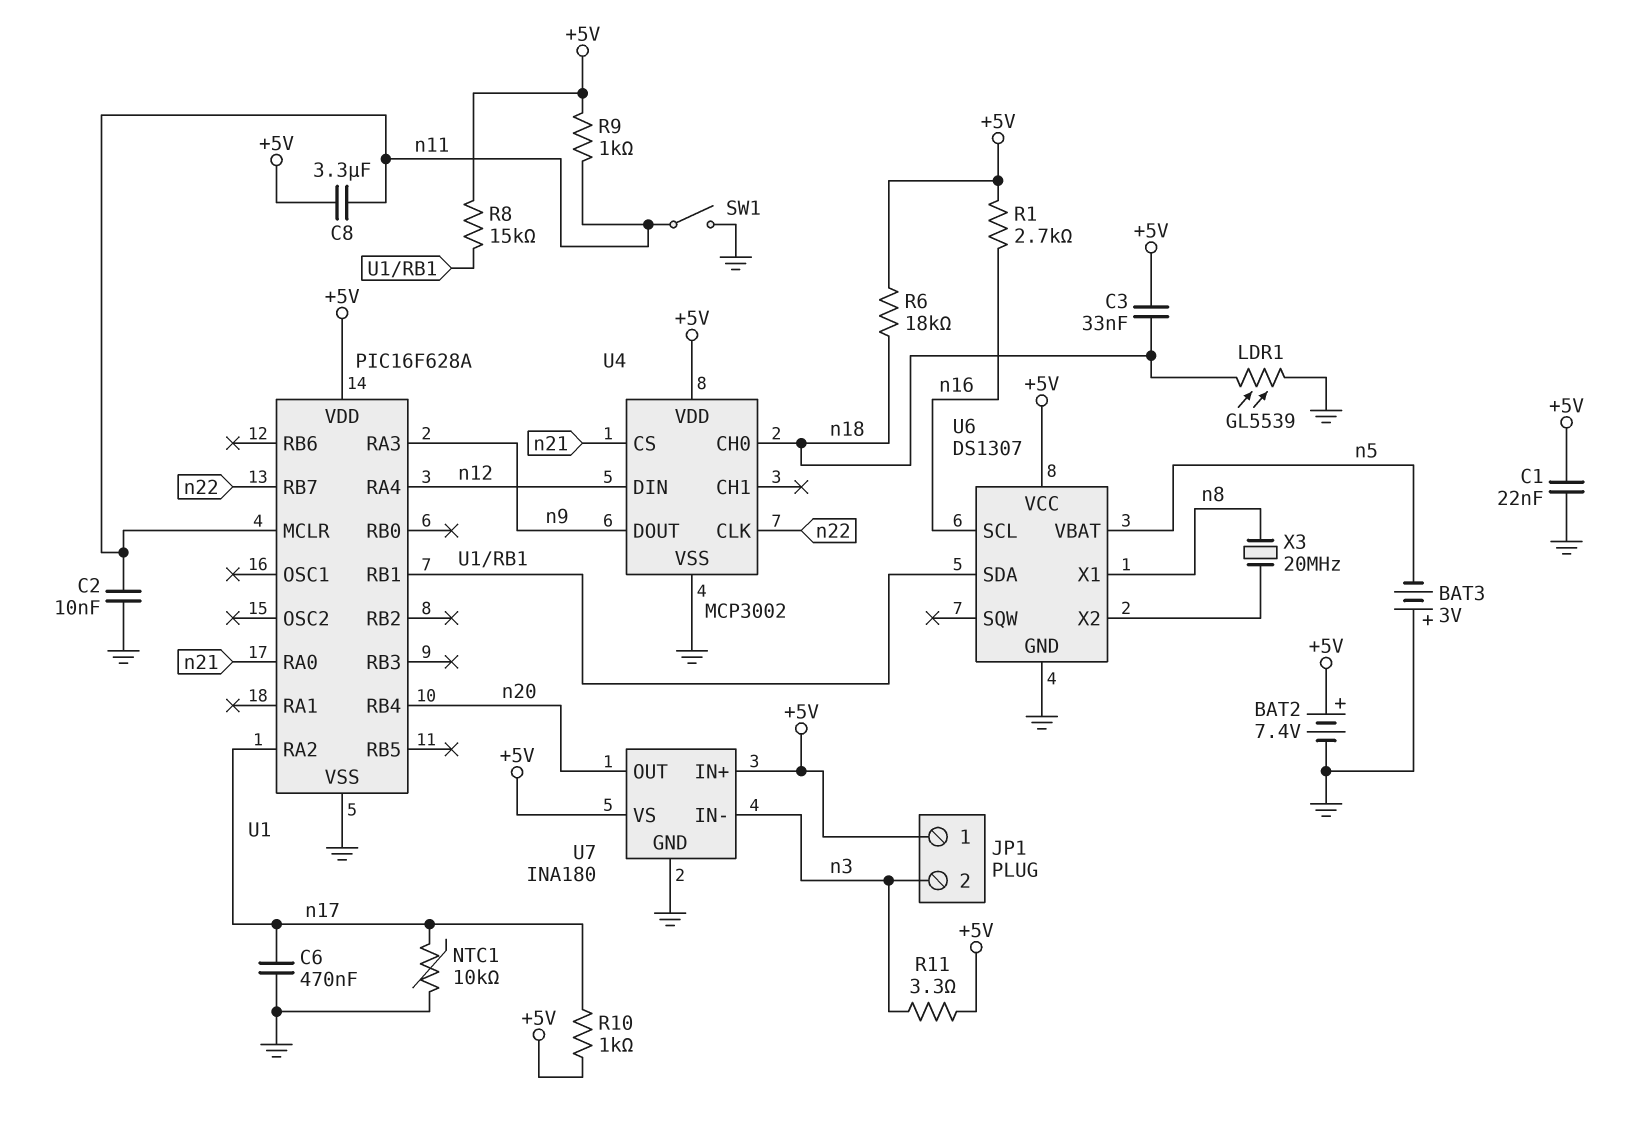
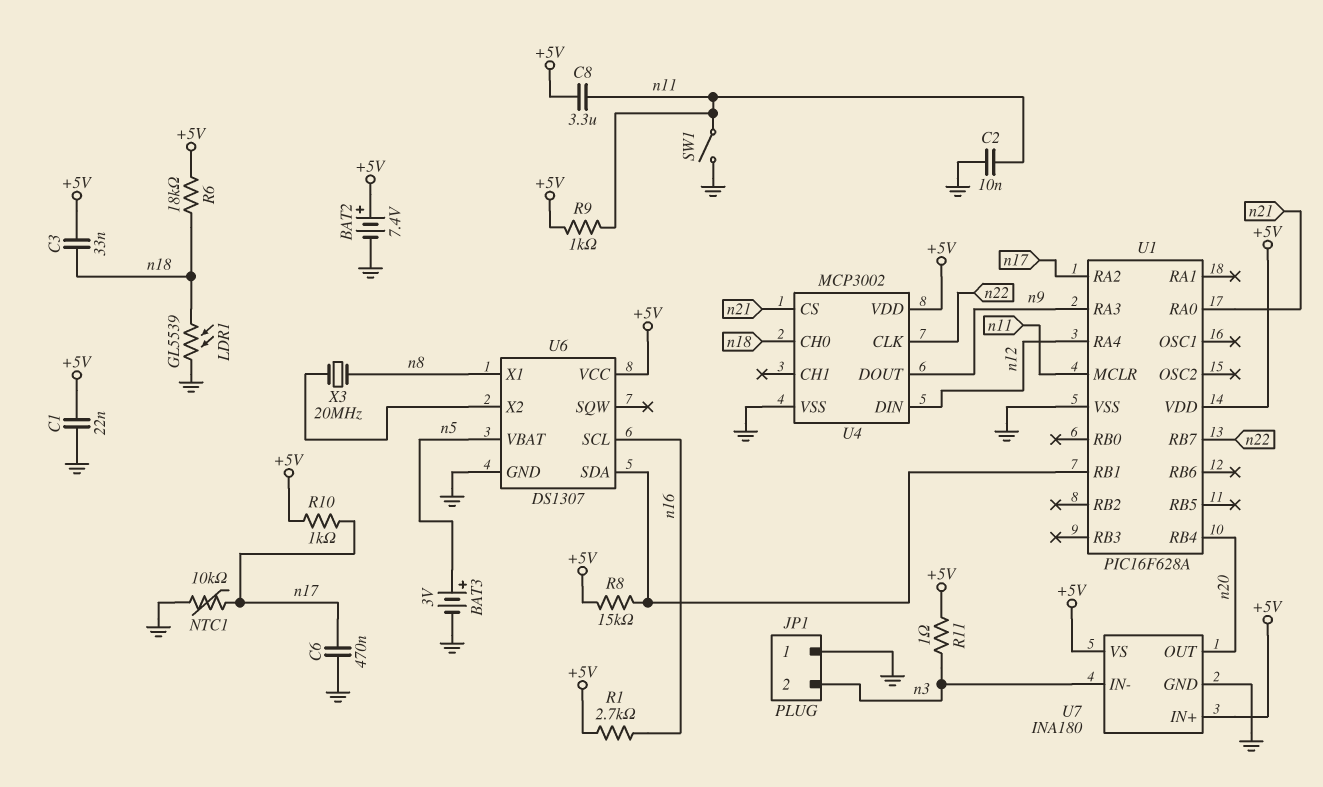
BAT3: 3V (plus GND, minus n5) -> 3V (plus n5, minus GND)
JP1 pin 1: +5V -> GND
R11: 3.3 (+5V, n3) -> 1 (+5V, n3)

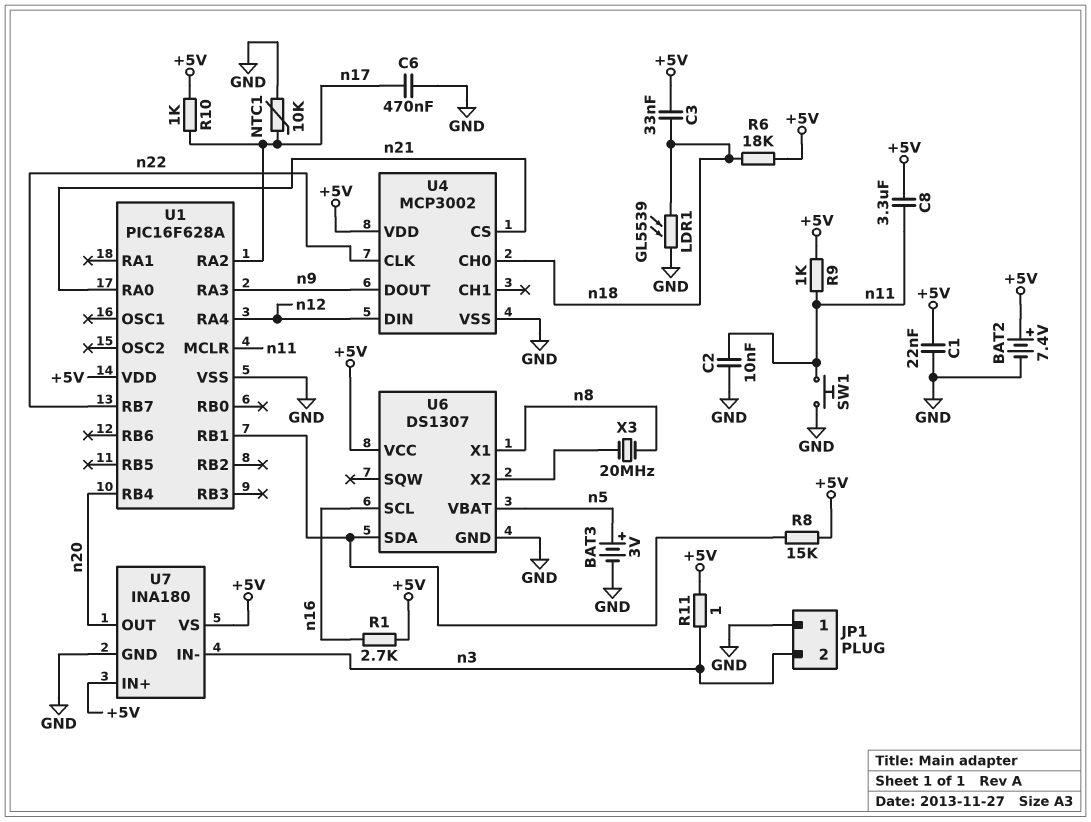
SW1: switch (GND, n11) -> button (GND, n11)

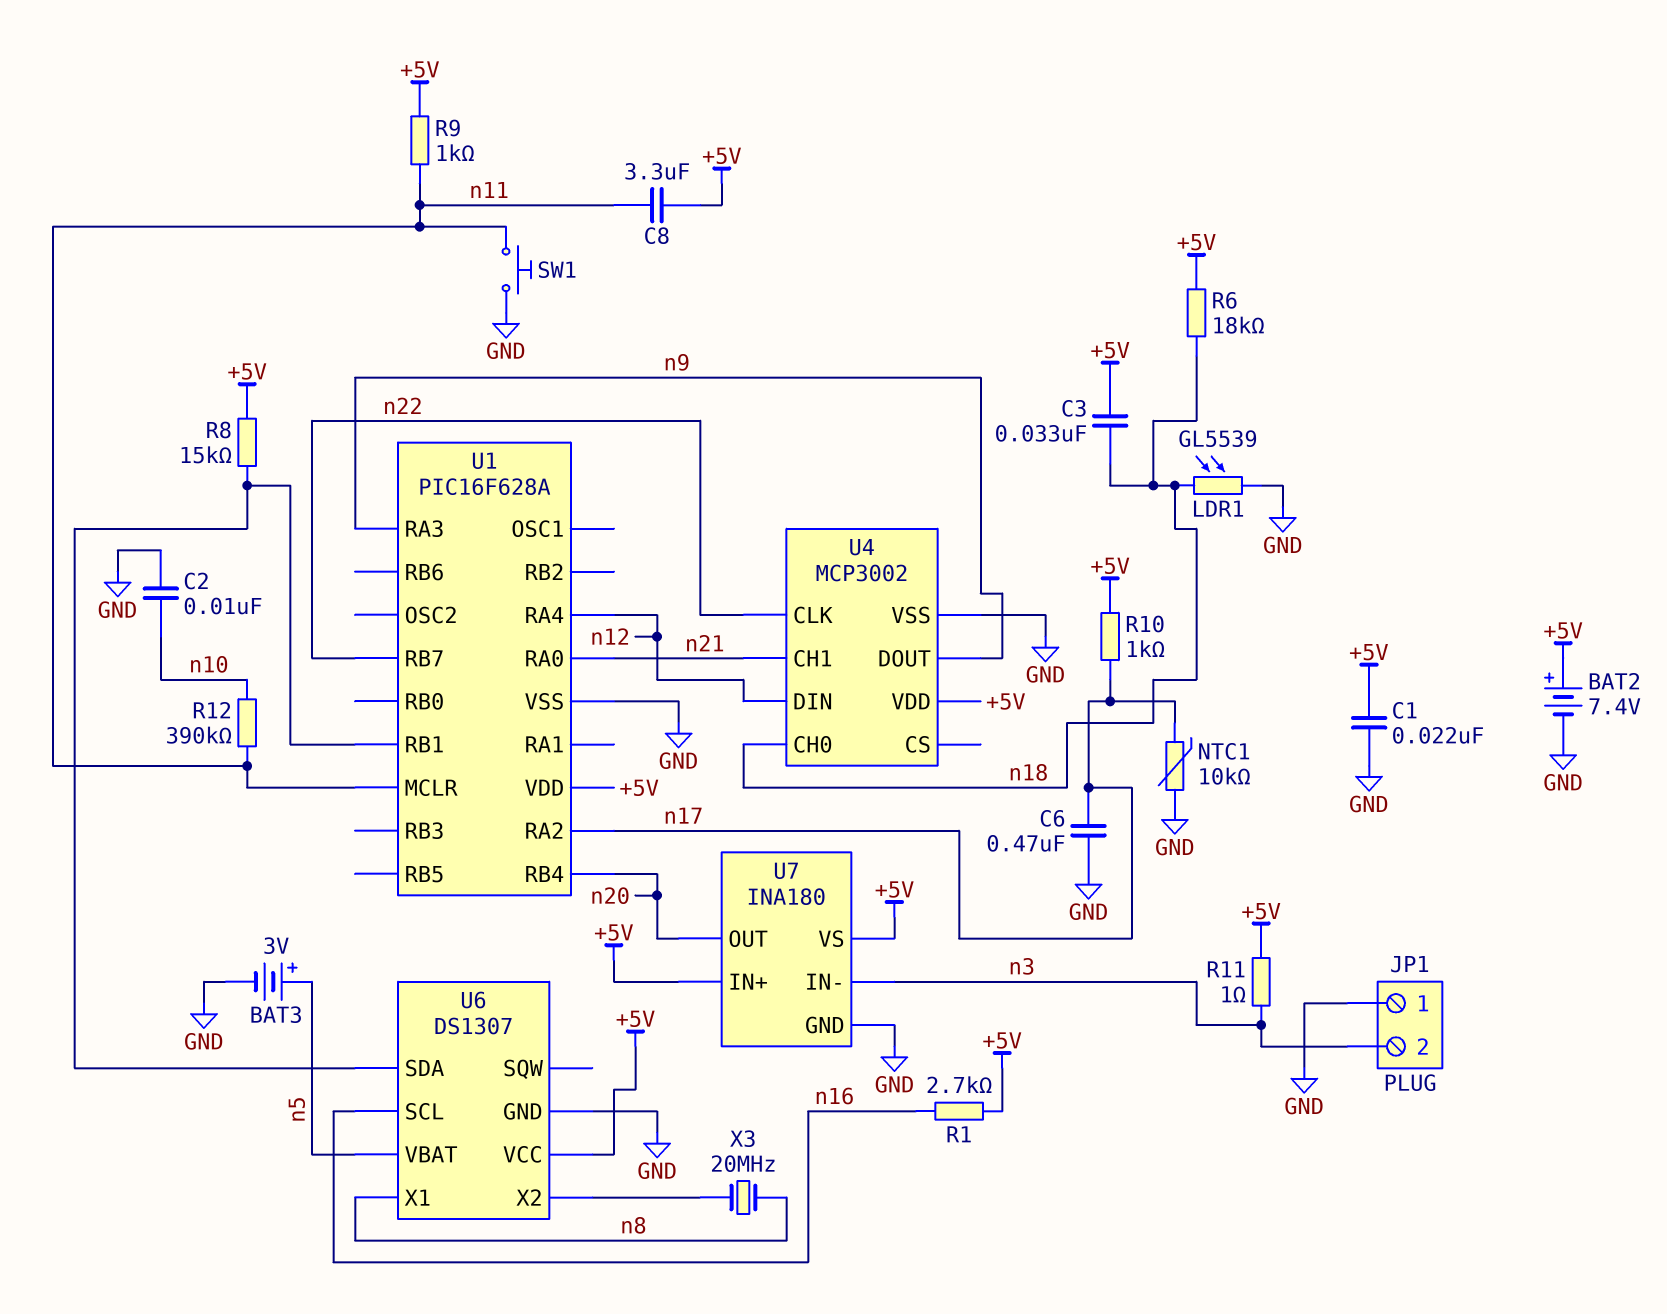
C2: 10nF (GND, n11) -> 10nF (GND, n10)
R12: none -> 390k (n10, n11)
U4 pin CH1: none -> n21
U4 pin CS: n21 -> none

